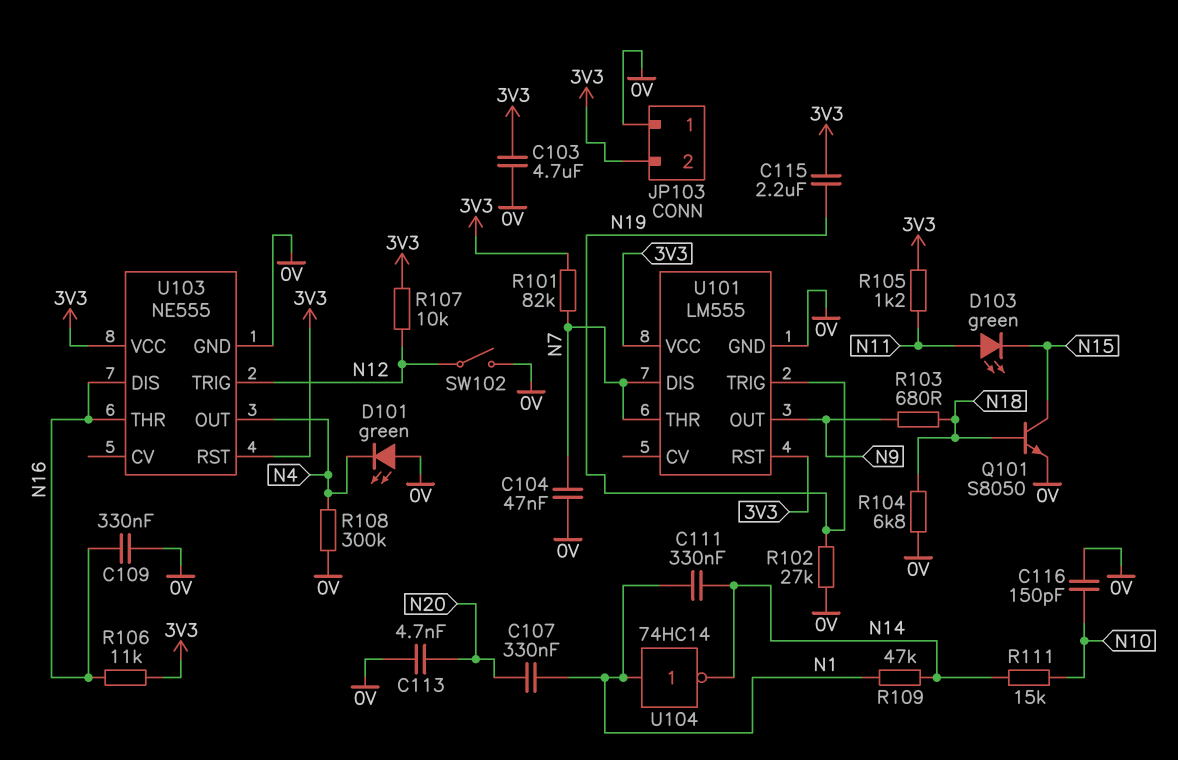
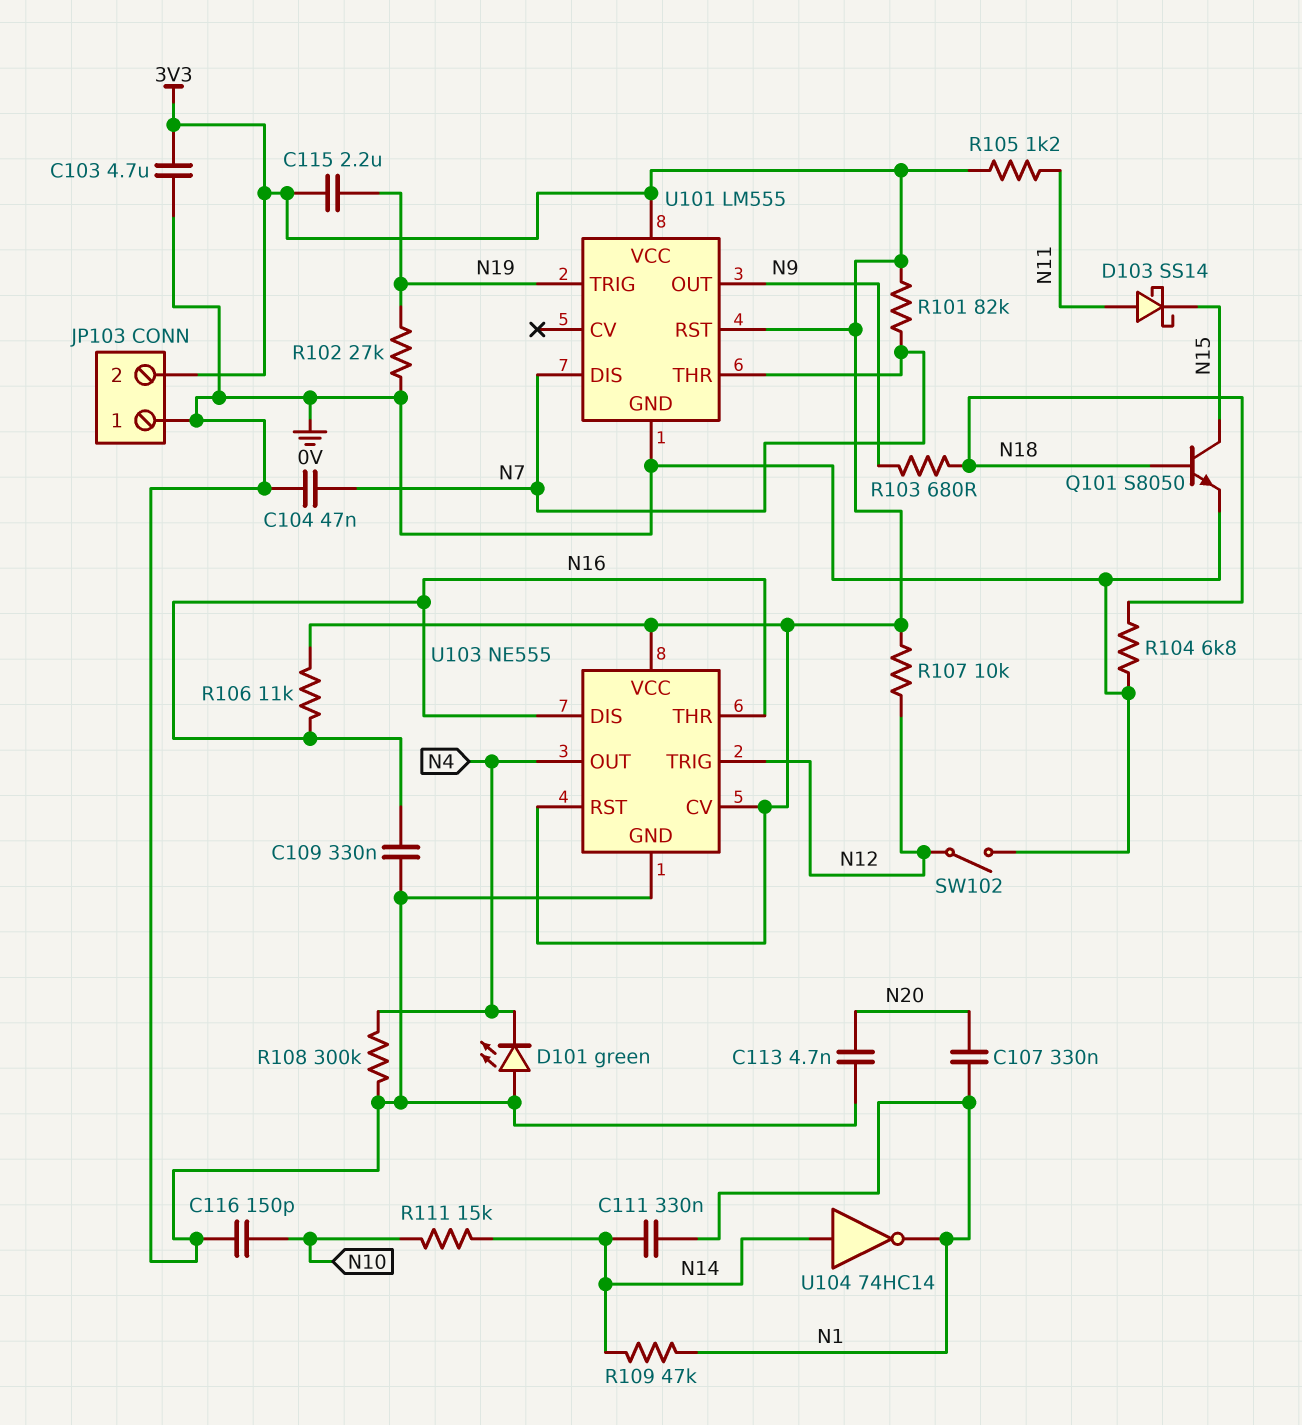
D103: LED green (A N11, K N15) -> schottky SS14 (A N11, K N15)
U103 pin CV: none -> 3V3
U104: NOT 74HC14 (in N1, out N14) -> NOT 74HC14 (in N14, out N1)

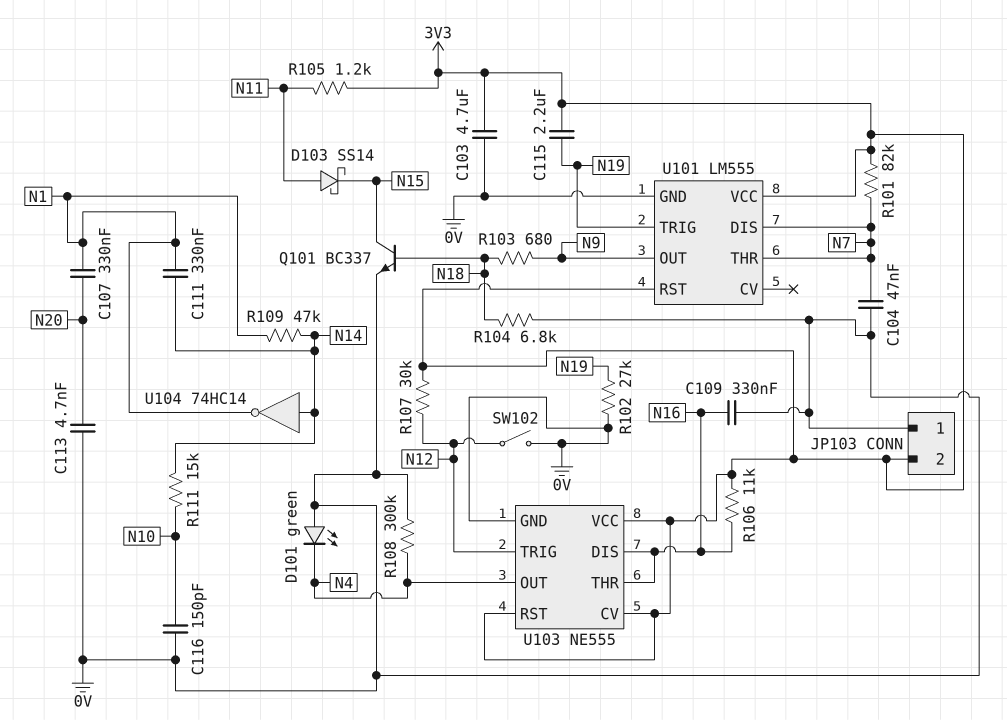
Q101: NPN S8050 (B N18, C N15, E 0V) -> NPN BC337 (B N18, C N15, E 0V)
R107: 10k (3V3, N12) -> 30k (3V3, N12)

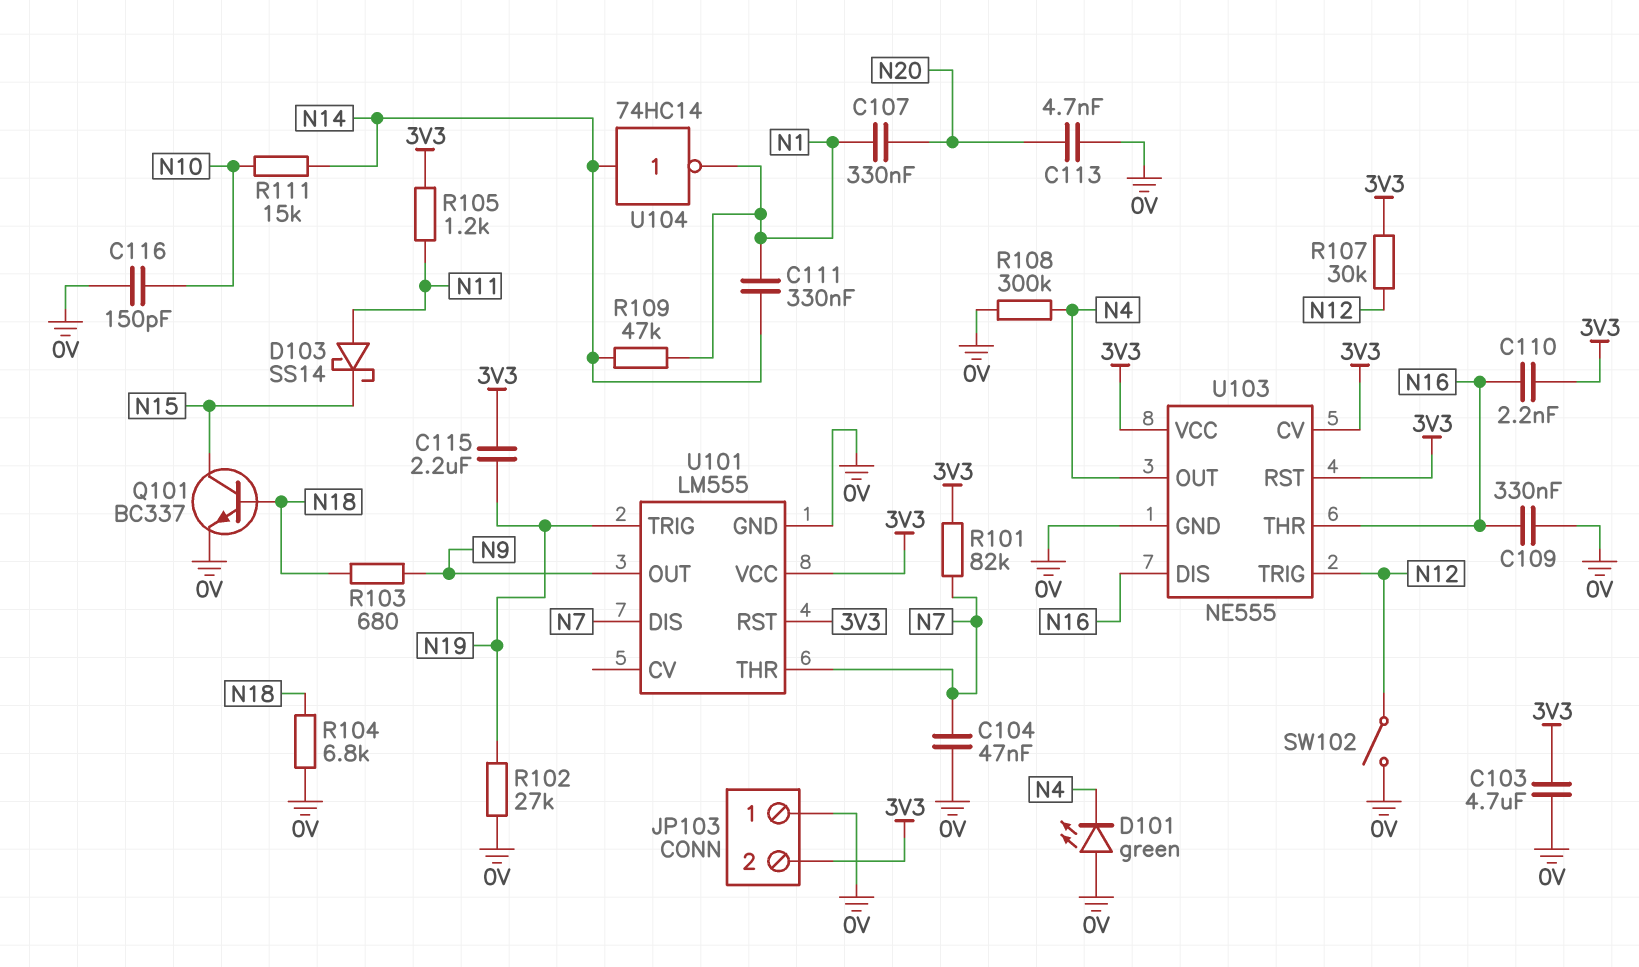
C110: none -> 2.2nF (3V3, N16)
R106: 11k (3V3, N16) -> none

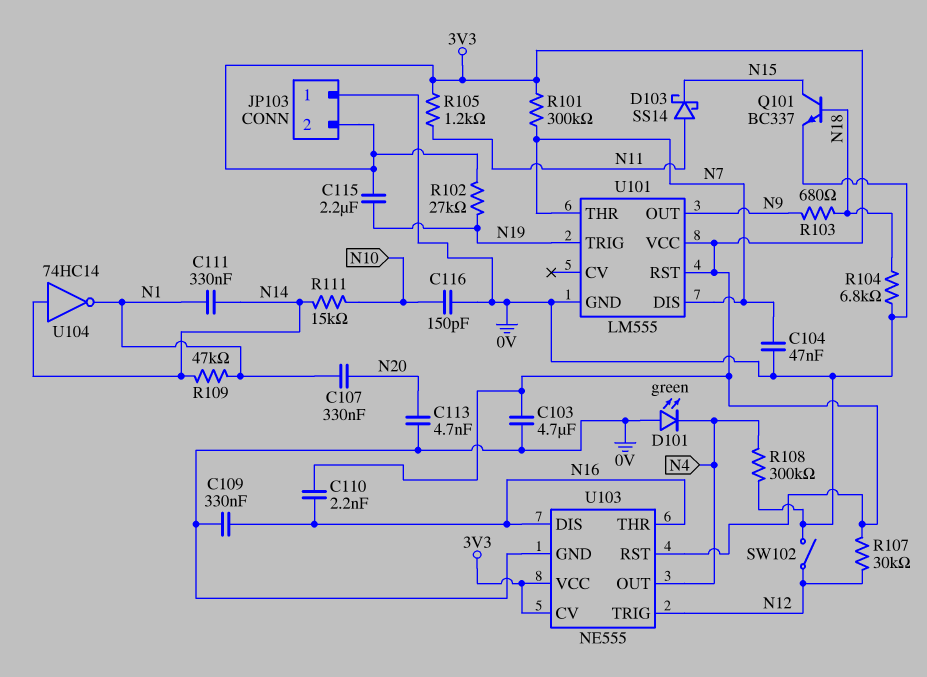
R101: 82k (3V3, N7) -> 300k (3V3, N7)
R102: 27k (0V, N19) -> 27k (3V3, N19)

